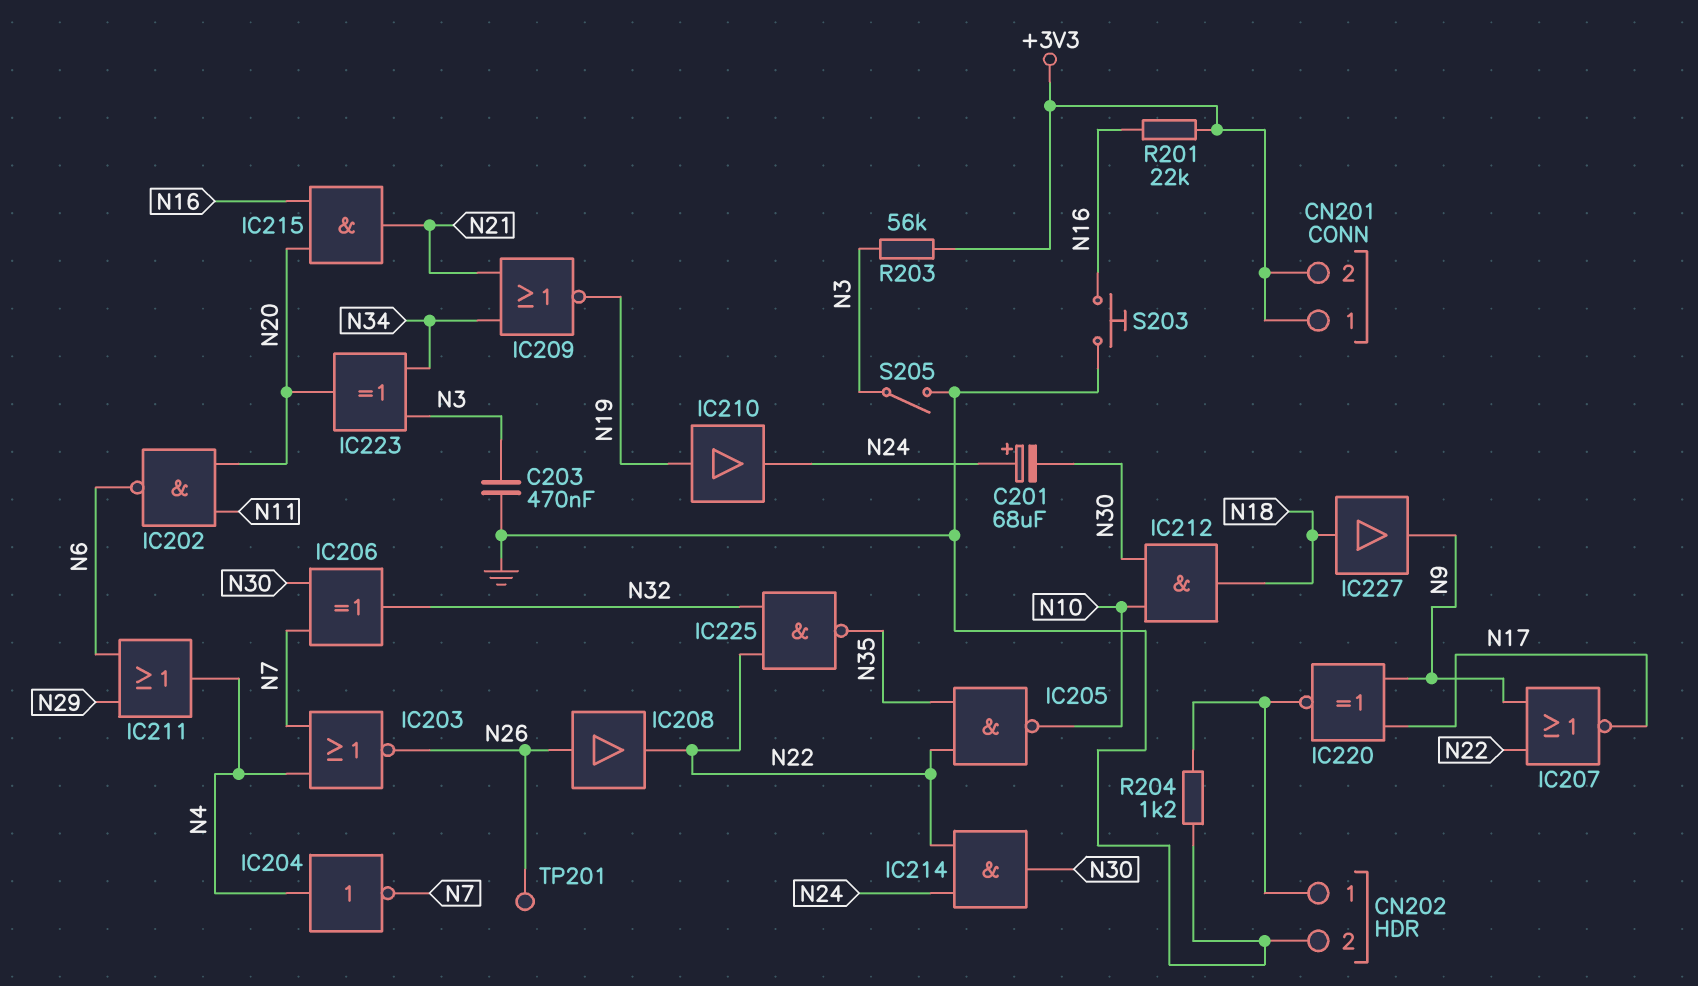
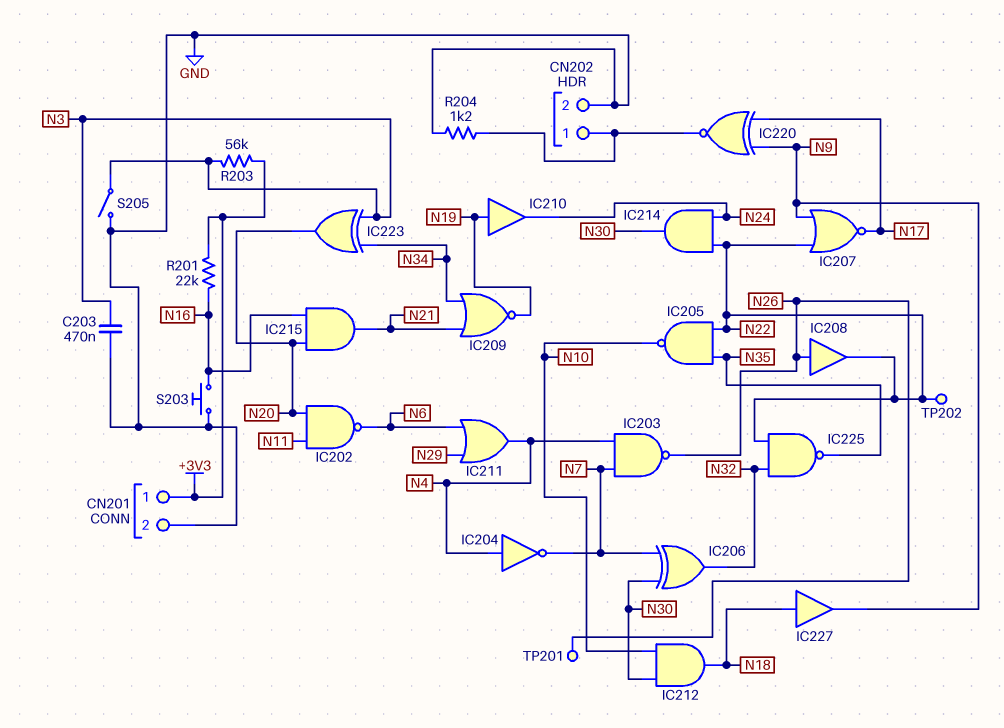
C201: 68uF (plus N24, minus N30) -> none
CN201 pin 2: +3V3 -> GND
IC203: NOR (in N4, in N7, out N26) -> NAND (in N4, in N7, out N26)
TP202: none -> test point (N22)

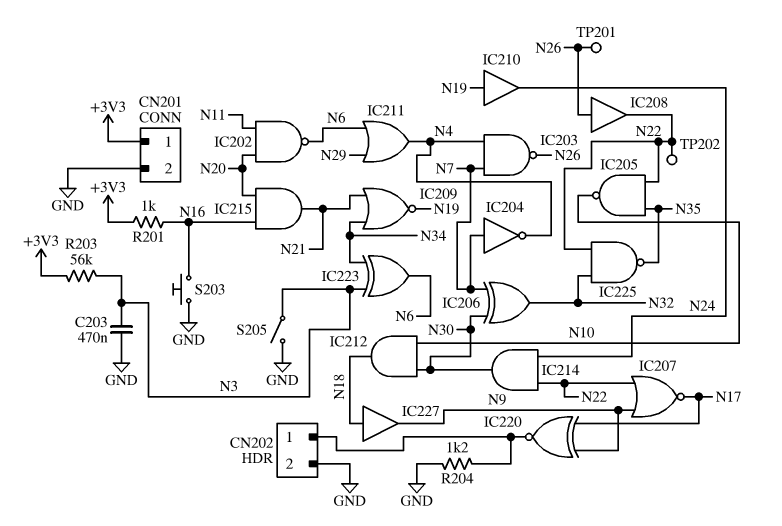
IC204: NOT (in N4, out N7) -> NOT (in N7, out N4)
IC223: XOR (in N3, in N34, out N20) -> XOR (in N3, in N34, out N6)
R201: 22k (+3V3, N16) -> 1k (+3V3, N16)

